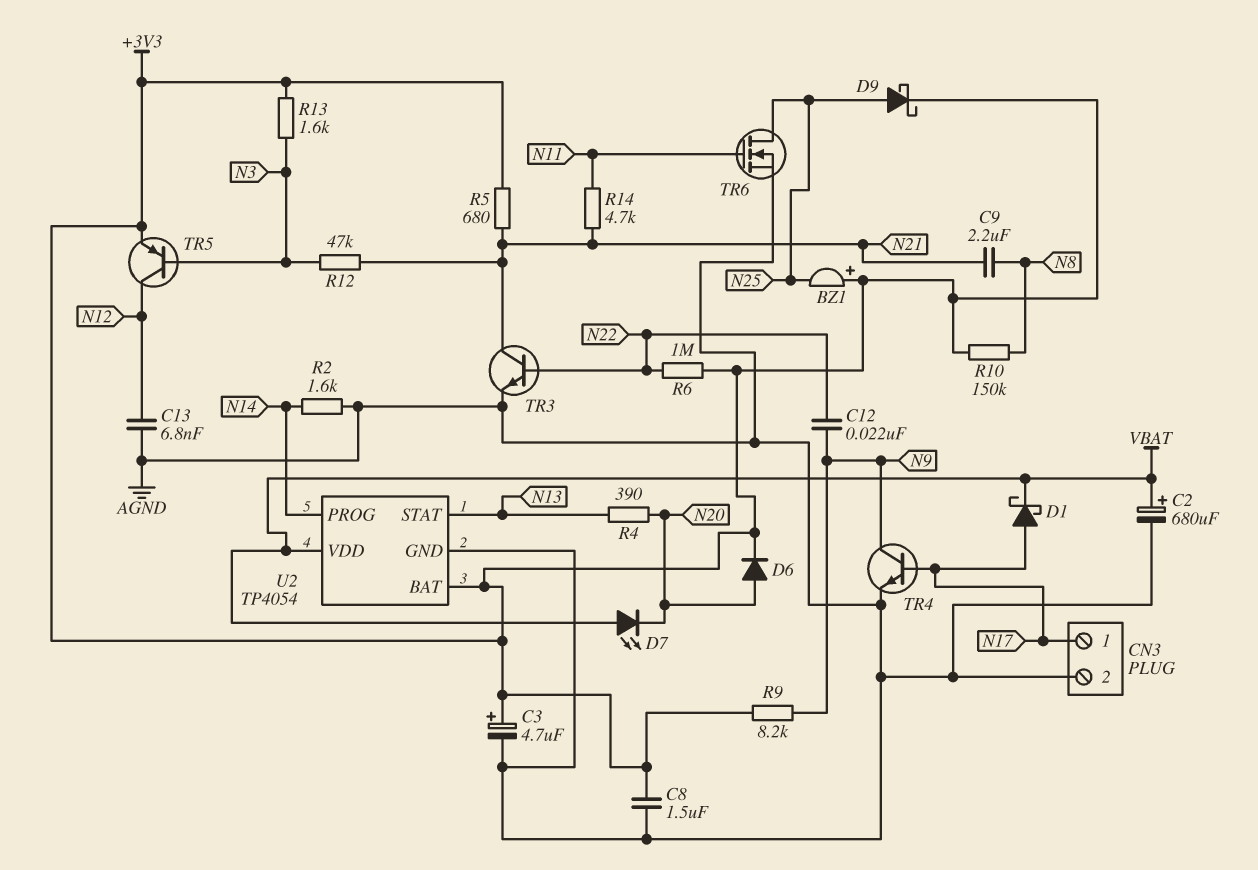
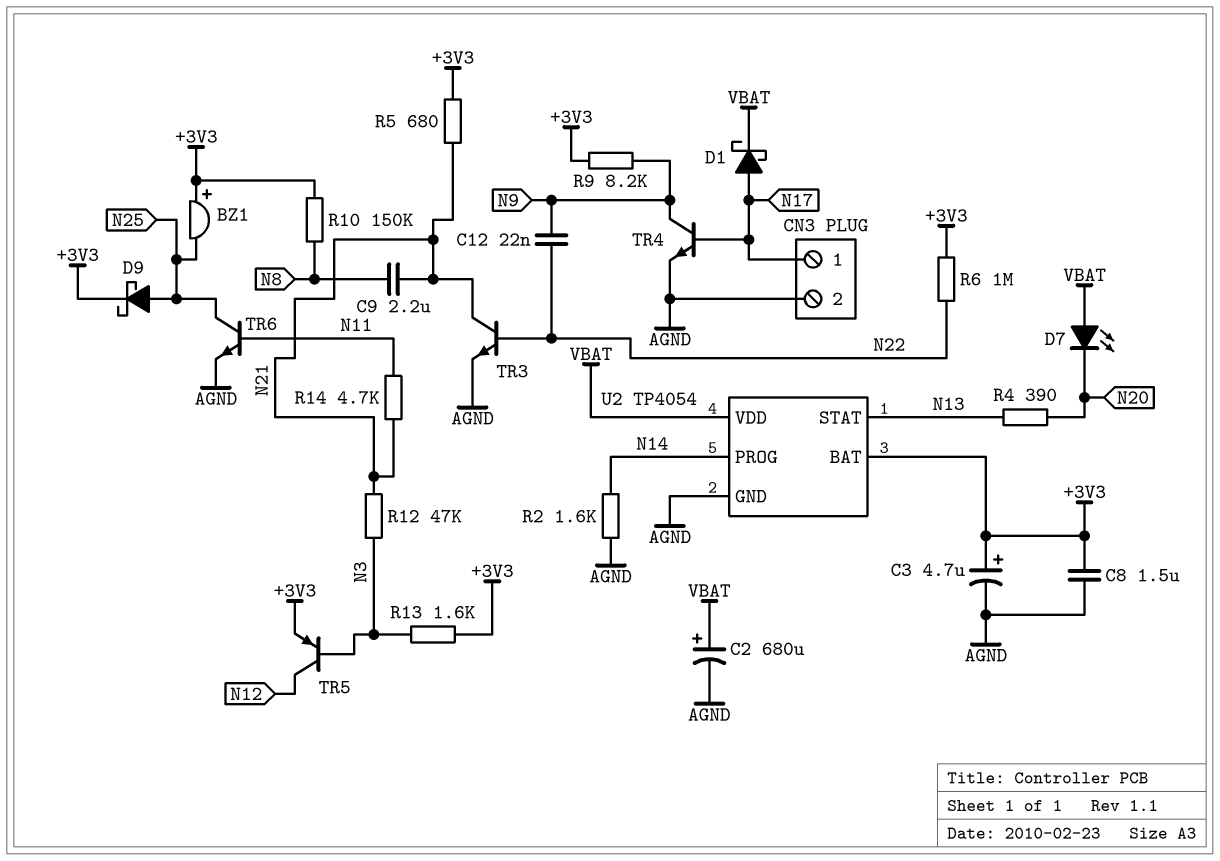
C13: 6.8nF (AGND, N12) -> none
D6: diode (A N20, K +3V3) -> none
TR6: NMOS (G N11, D N25, S AGND) -> NPN (B N11, C N25, E AGND)

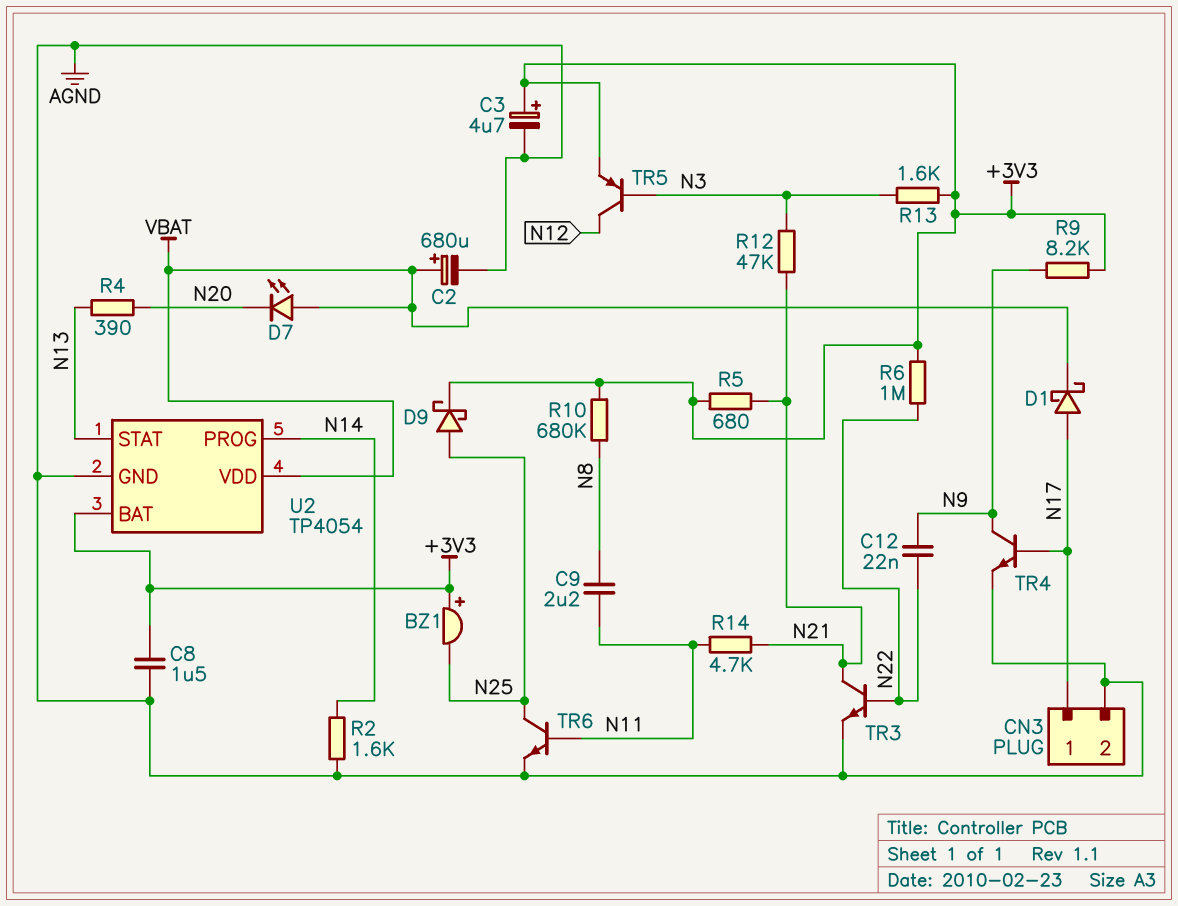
C9: 2.2uF (N8, N21) -> 2.2uF (N8, N11)
R10: 150k (+3V3, N8) -> 680k (+3V3, N8)

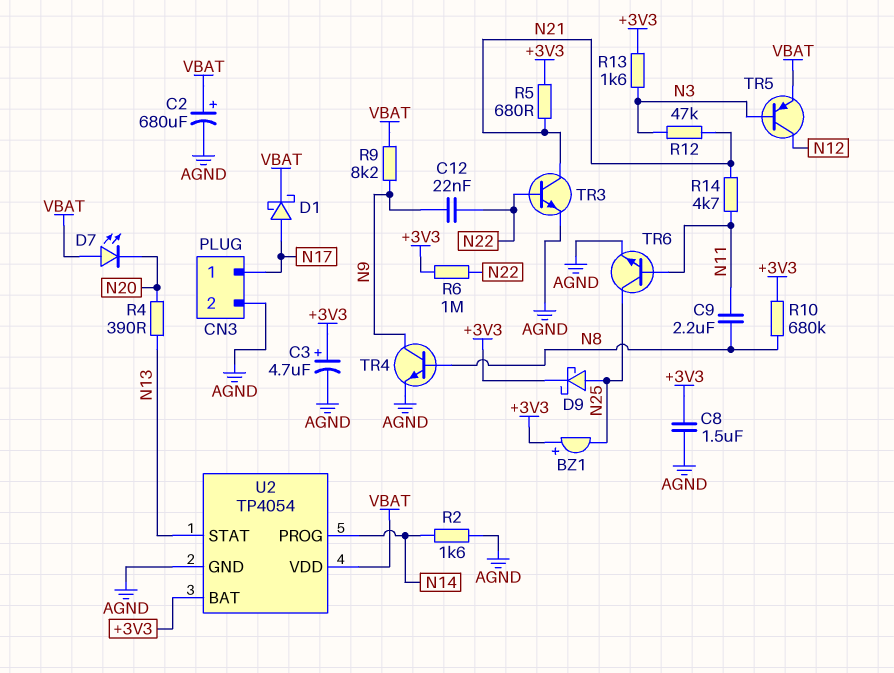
R9: 8.2k (+3V3, N9) -> 8.2k (N9, VBAT)
TR4: NPN (B N17, C N9, E AGND) -> NPN (B N8, C N9, E AGND)
TR5: PNP (B N3, C N12, E +3V3) -> PNP (B N3, C N12, E VBAT)

